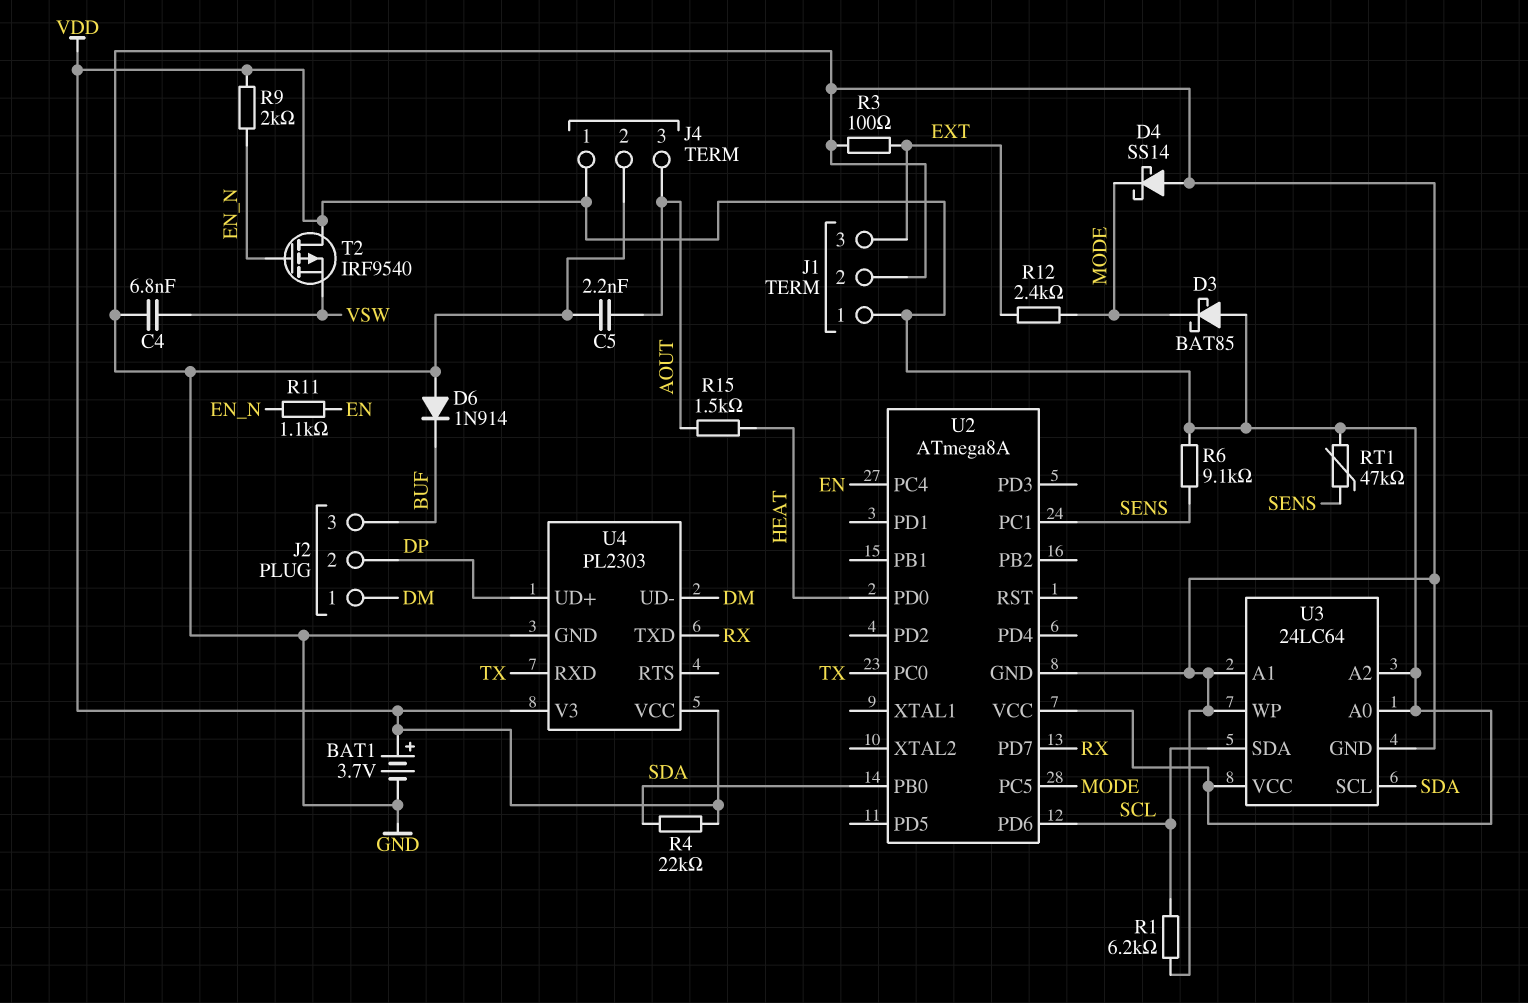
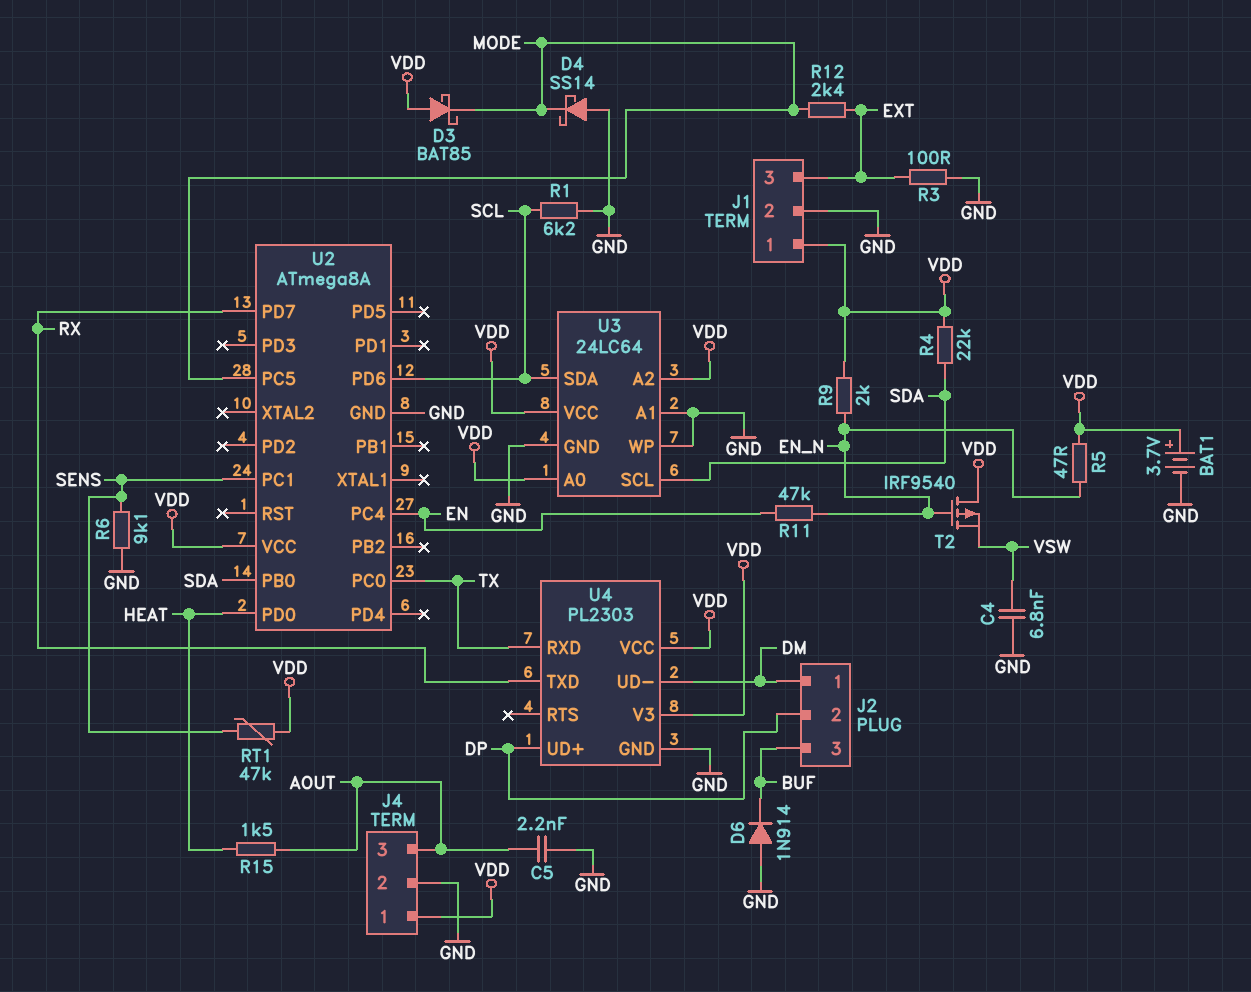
R5: none -> 47 (EN_N, VDD)
R6: 9.1k (SENS, VDD) -> 9.1k (GND, SENS)
R11: 1.1k (EN, EN_N) -> 47k (EN, EN_N)

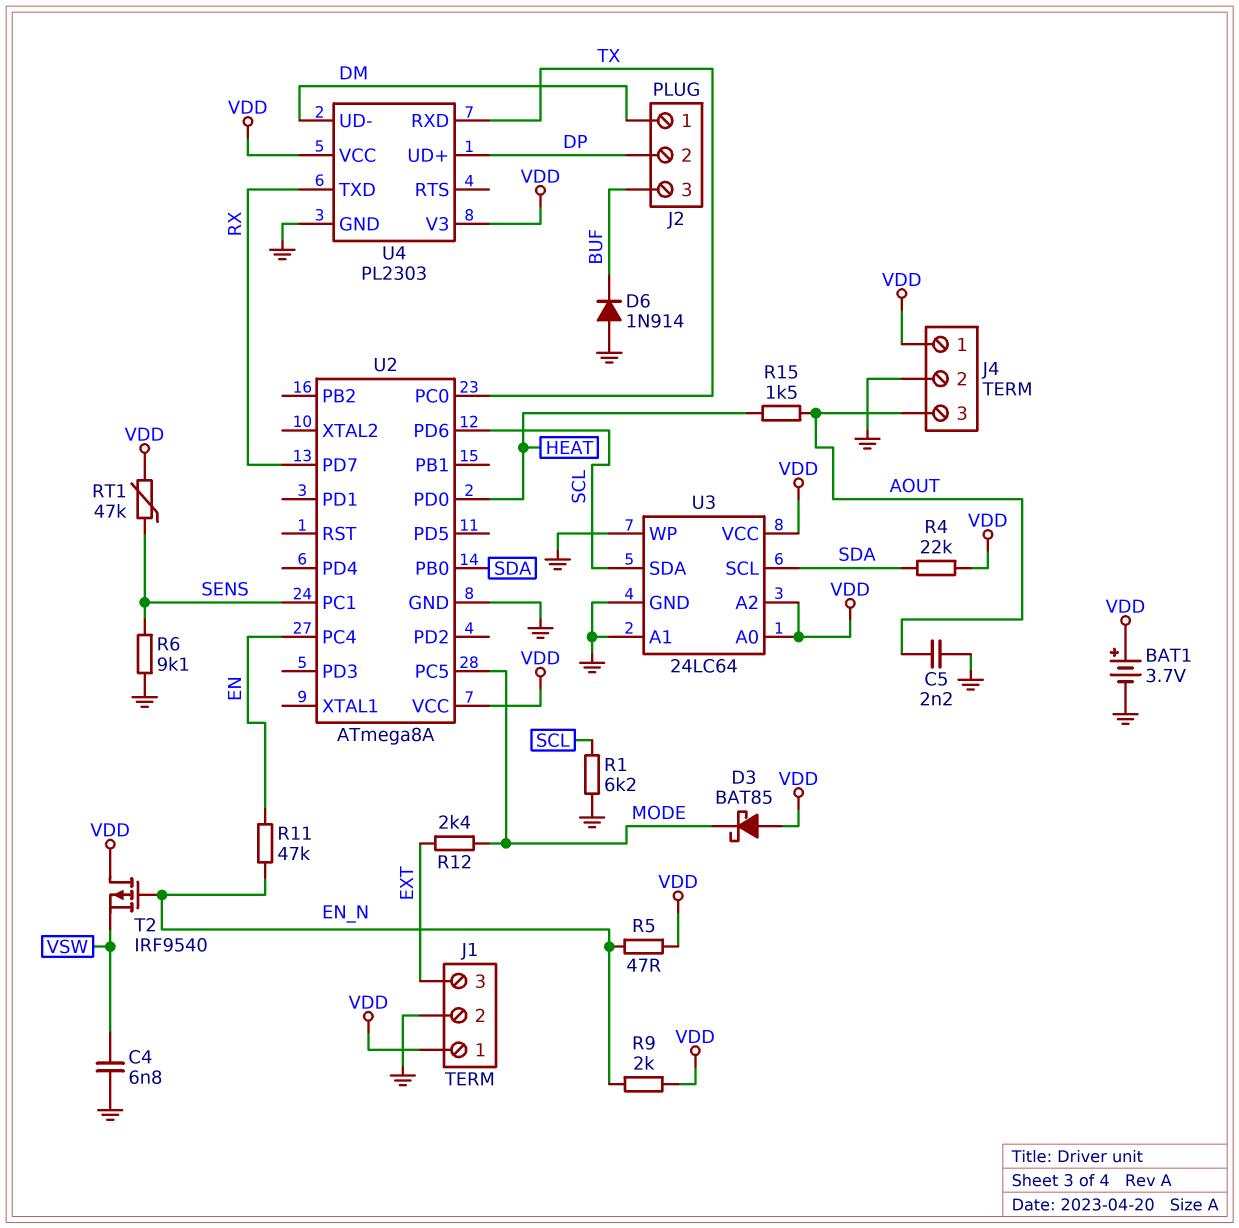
D4: schottky SS14 (A GND, K MODE) -> none
R3: 100 (EXT, GND) -> none

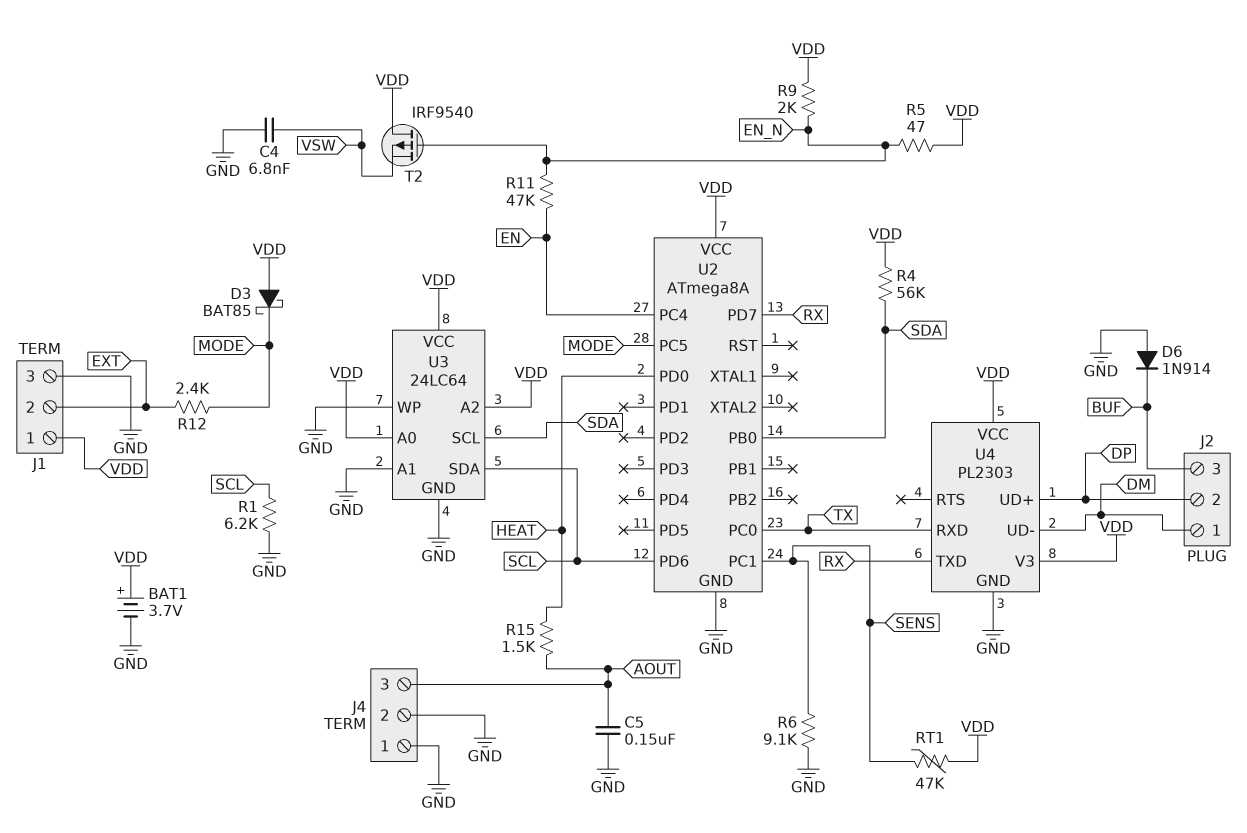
C5: 2.2nF (AOUT, GND) -> 150nF (AOUT, GND)
J1 pin 2: GND -> EXT
J1 pin 3: EXT -> GND
J4 pin 1: VDD -> GND
R4: 22k (SDA, VDD) -> 56k (SDA, VDD)

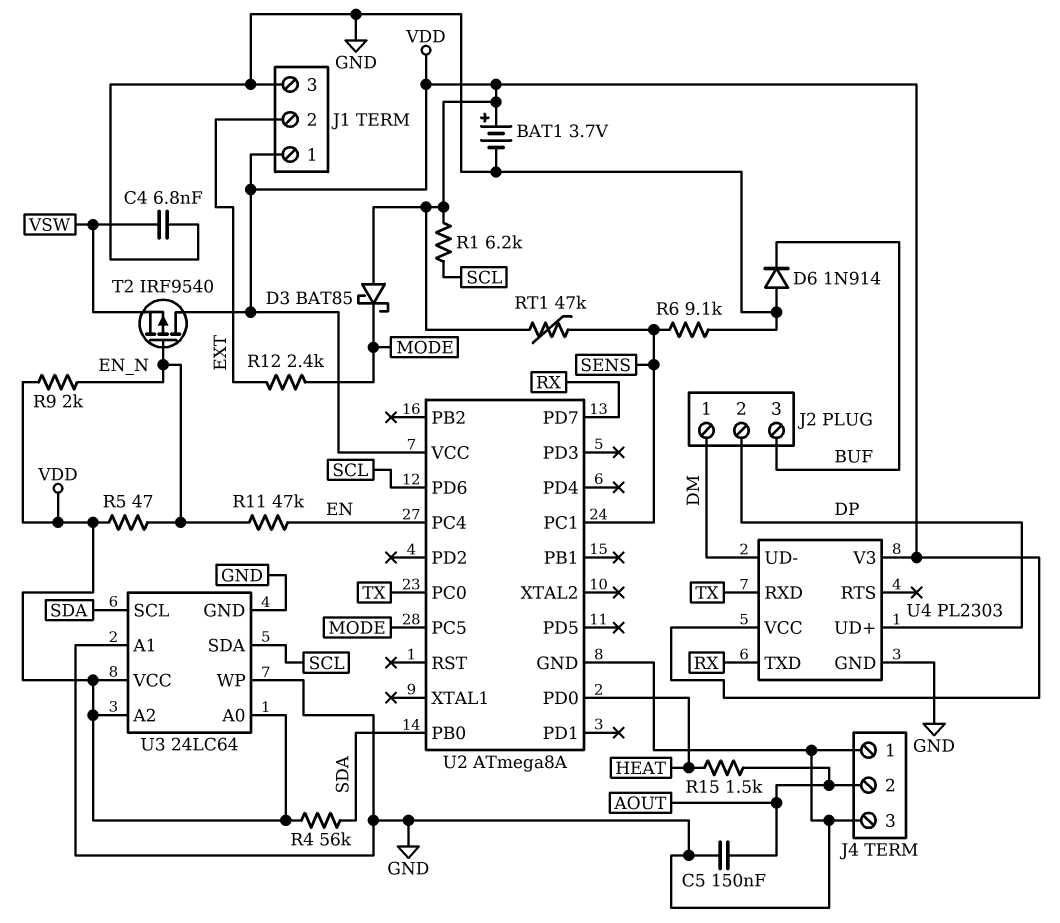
J4 pin 2: GND -> AOUT
J4 pin 3: AOUT -> GND
R1: 6.2k (GND, SCL) -> 6.2k (SCL, VDD)

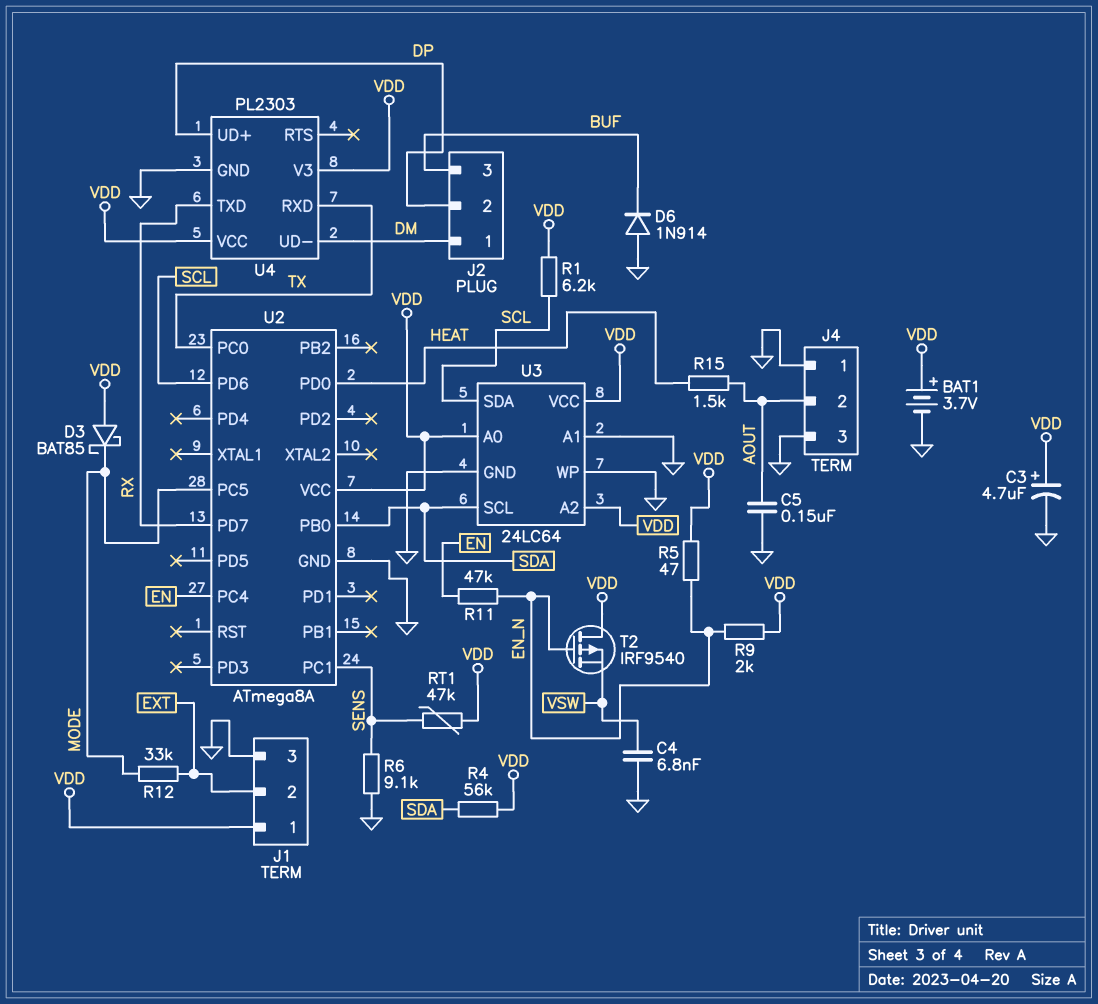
C3: none -> 4.7uF (plus VDD, minus GND)
R12: 2.4k (EXT, MODE) -> 33k (EXT, MODE)

